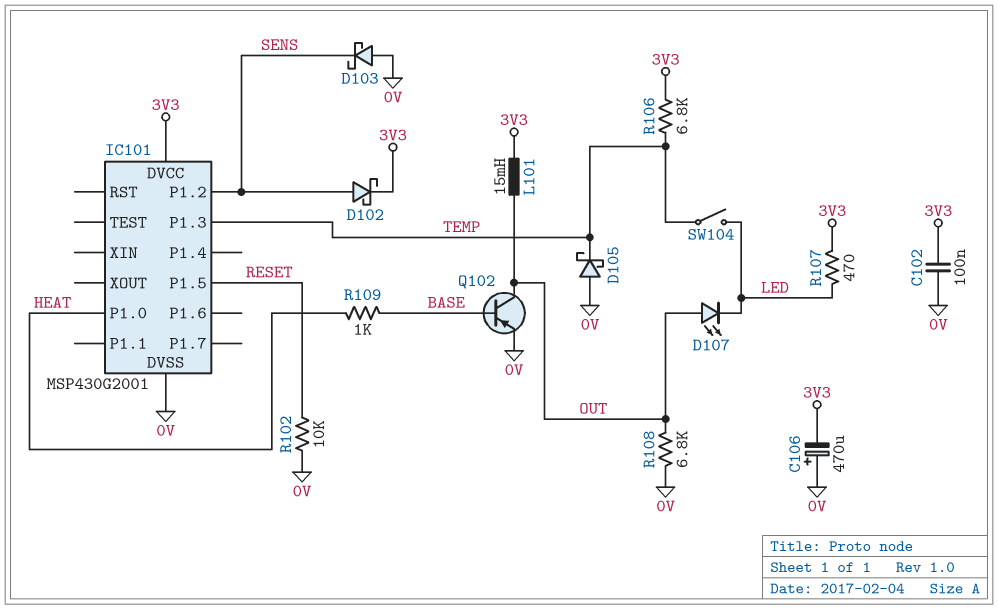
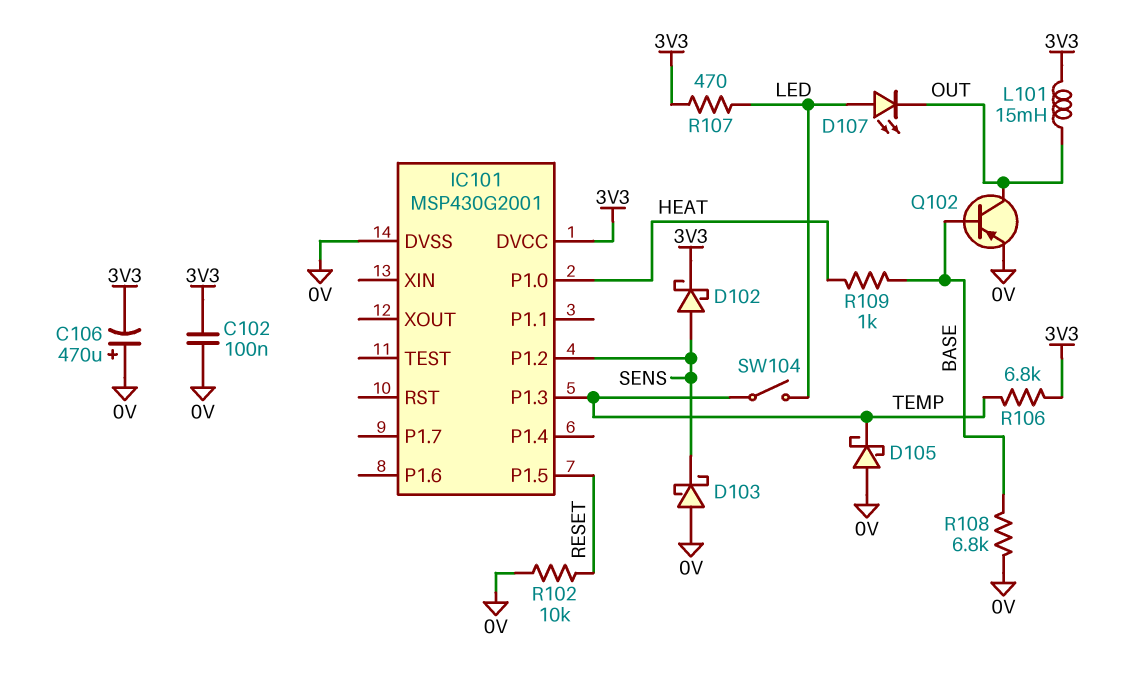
D107: LED (A OUT, K LED) -> LED (A LED, K OUT)
R108: 6.8k (0V, OUT) -> 6.8k (0V, BASE)

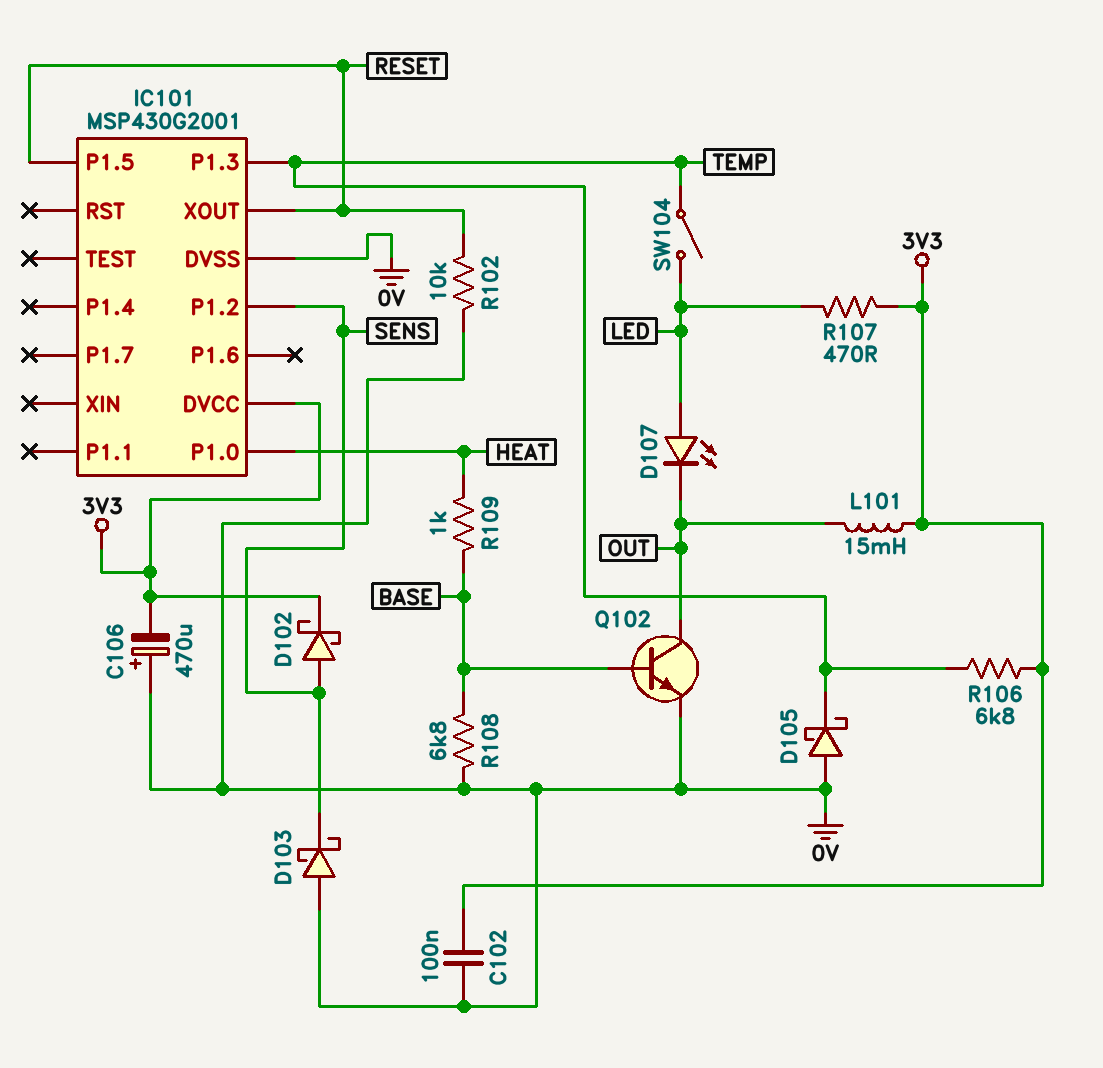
IC101 pin XOUT: none -> RESET
Q102: PNP (B BASE, C OUT, E 0V) -> NPN (B BASE, C OUT, E 0V)

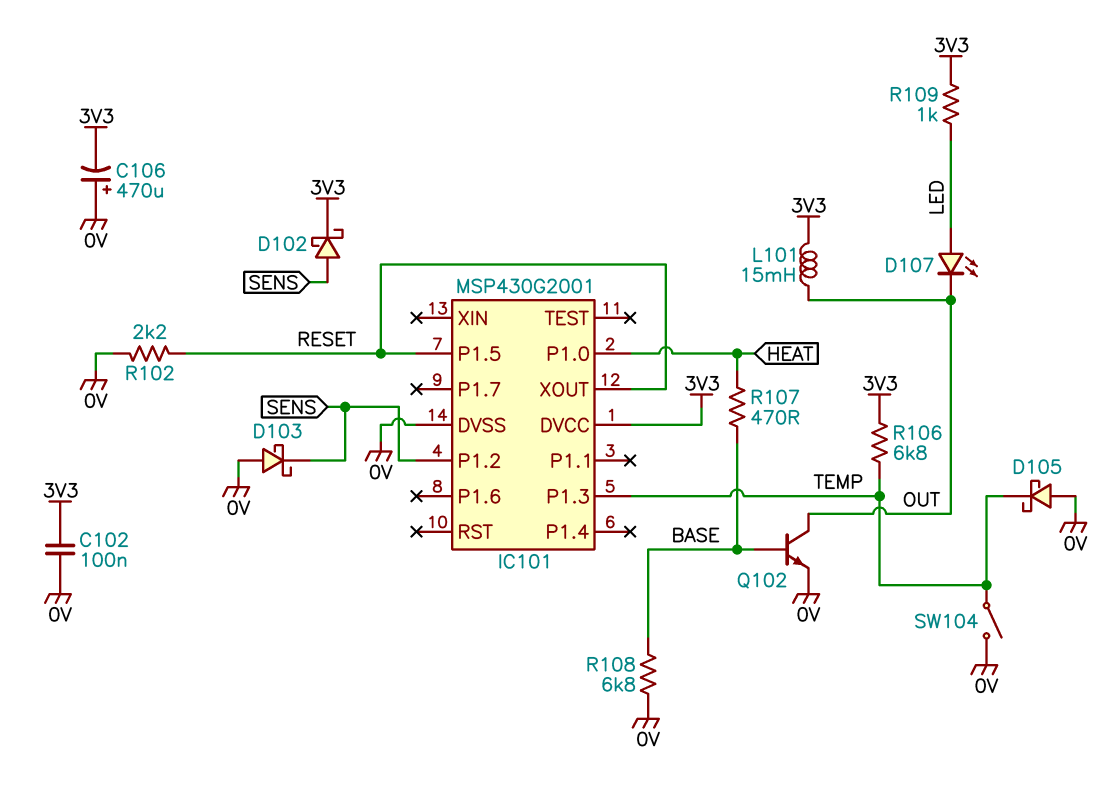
R102: 10k (0V, RESET) -> 2.2k (0V, RESET)
R107: 470 (3V3, LED) -> 470 (BASE, HEAT)
R109: 1k (BASE, HEAT) -> 1k (3V3, LED)
SW104: switch (LED, TEMP) -> switch (0V, TEMP)

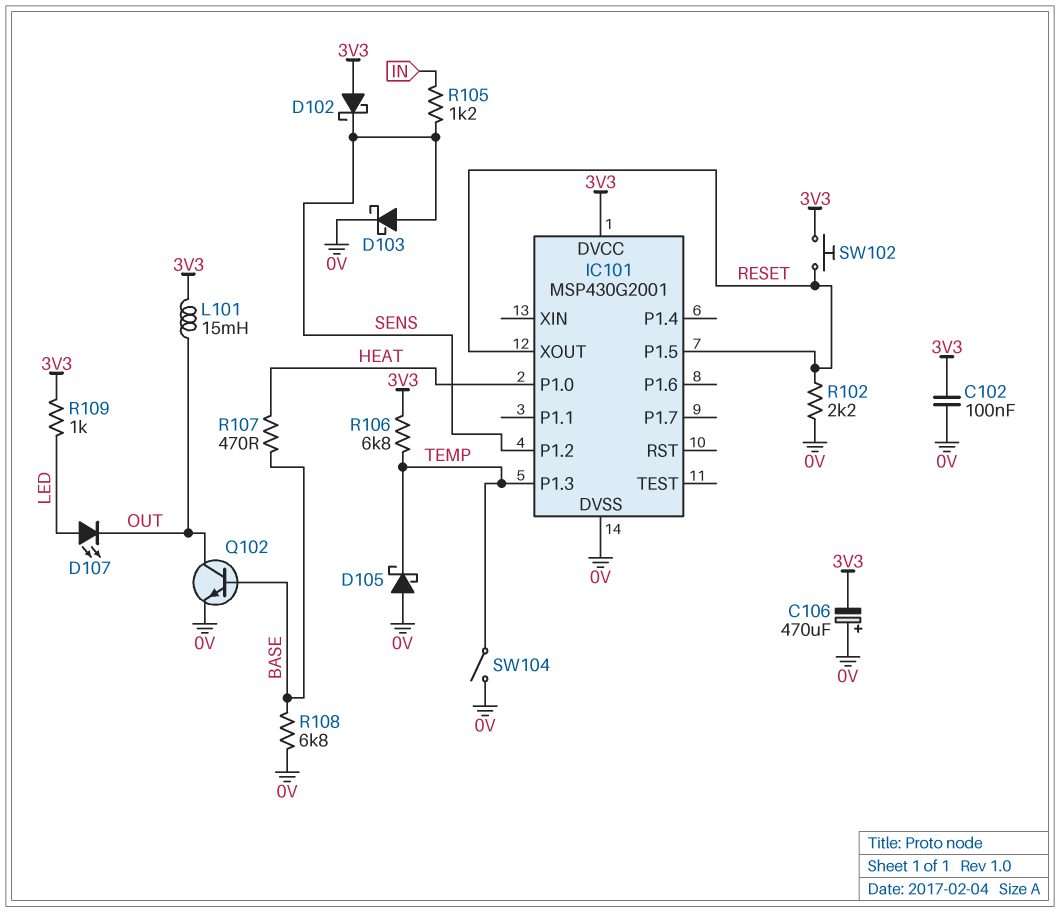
D102: schottky (A SENS, K 3V3) -> schottky (A 3V3, K SENS)
D103: schottky (A 0V, K SENS) -> schottky (A SENS, K 0V)
R105: none -> 1.2k (IN, SENS)
SW102: none -> button (3V3, RESET)

